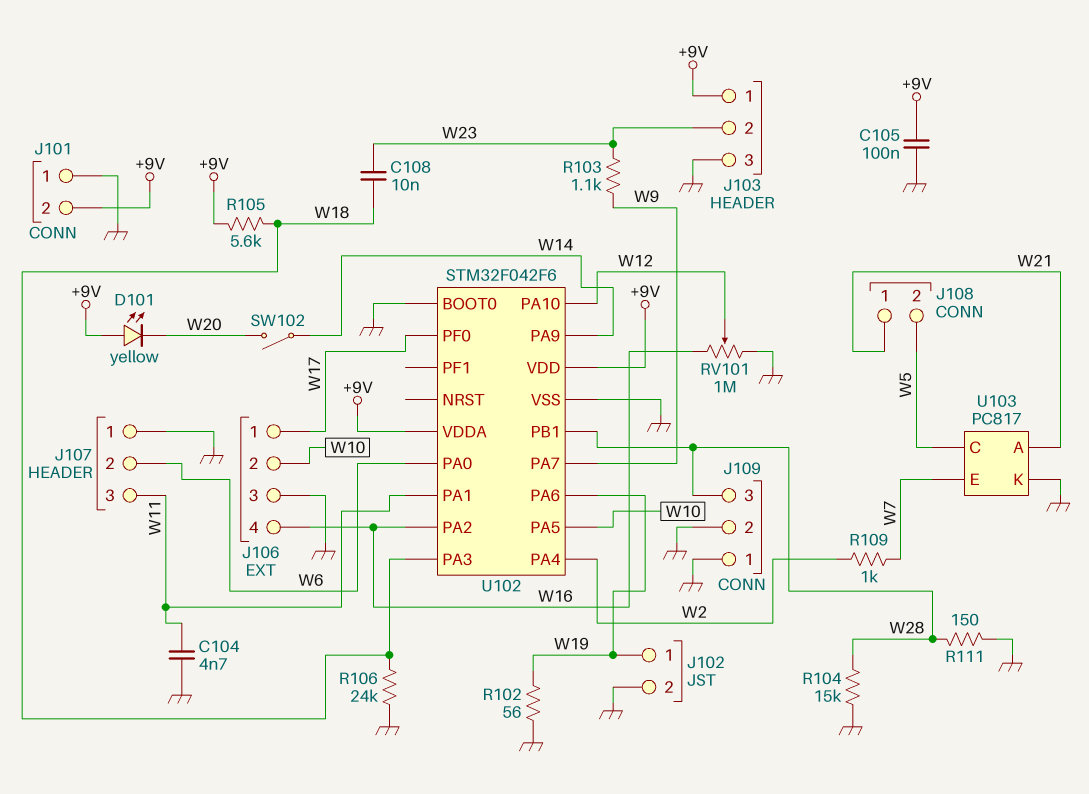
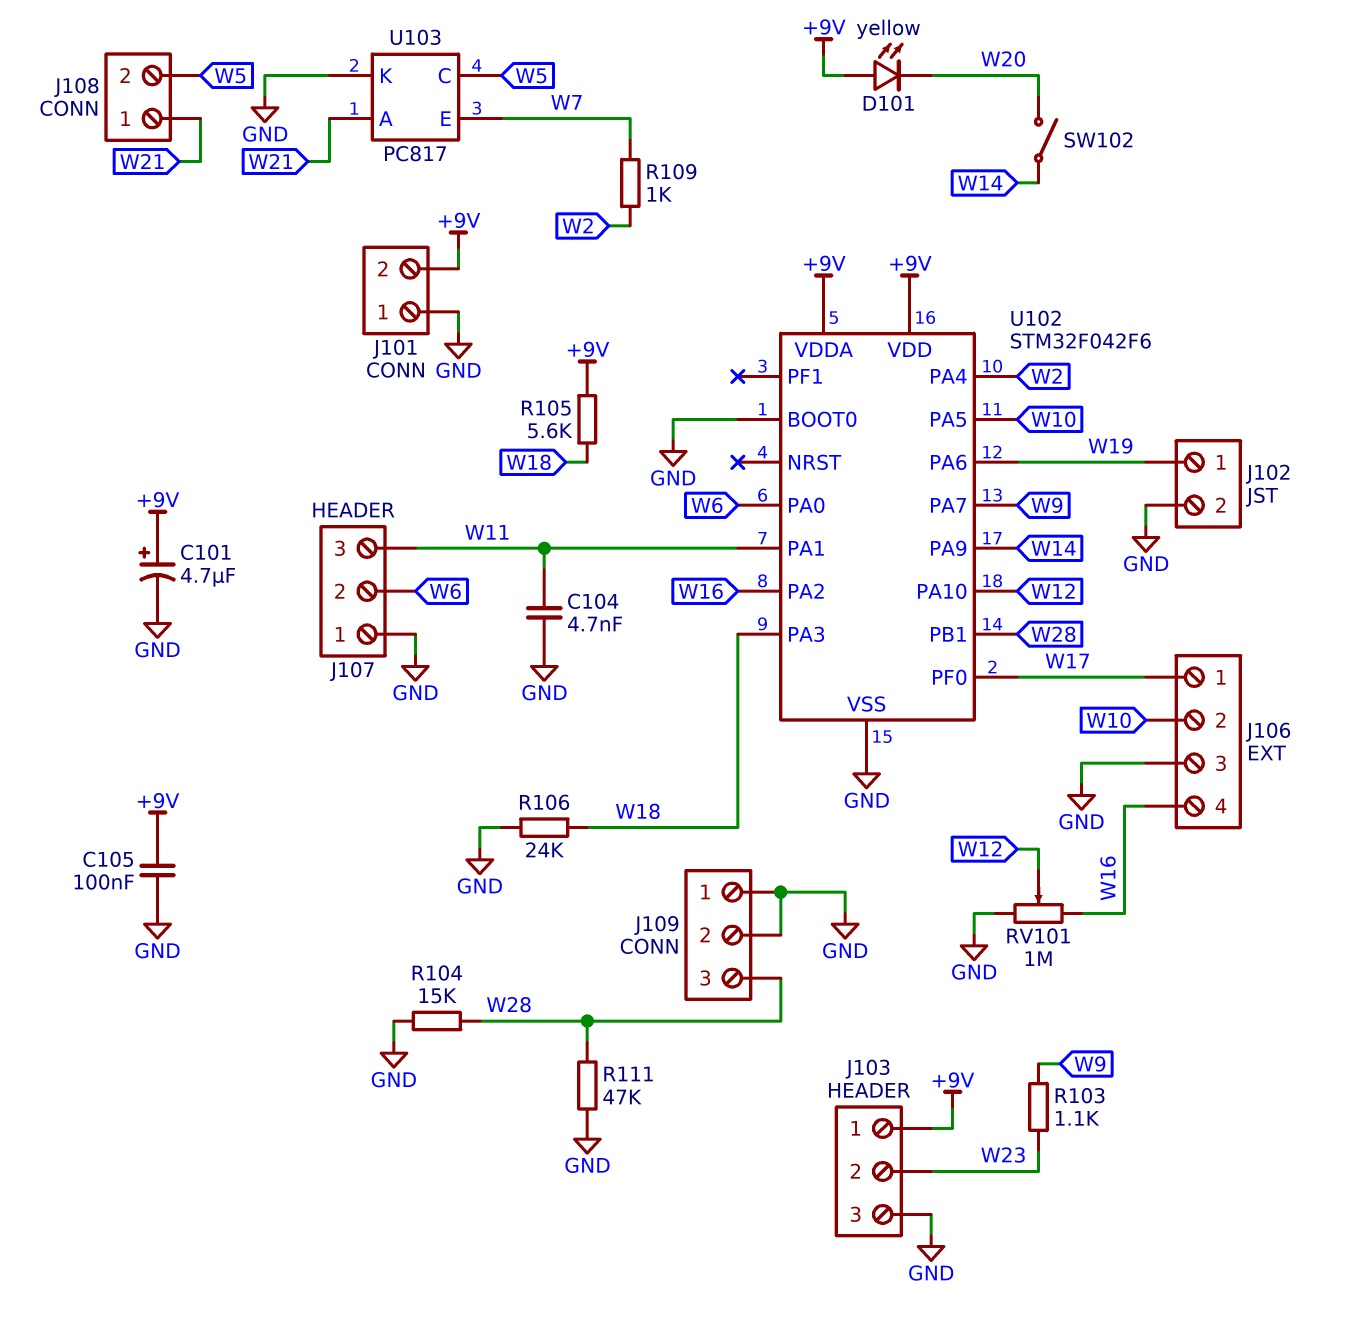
C101: none -> 4.7uF (plus +9V, minus GND)
C108: 10nF (W18, W23) -> none
R102: 56 (GND, W19) -> none
R111: 150 (GND, W28) -> 47k (GND, W28)

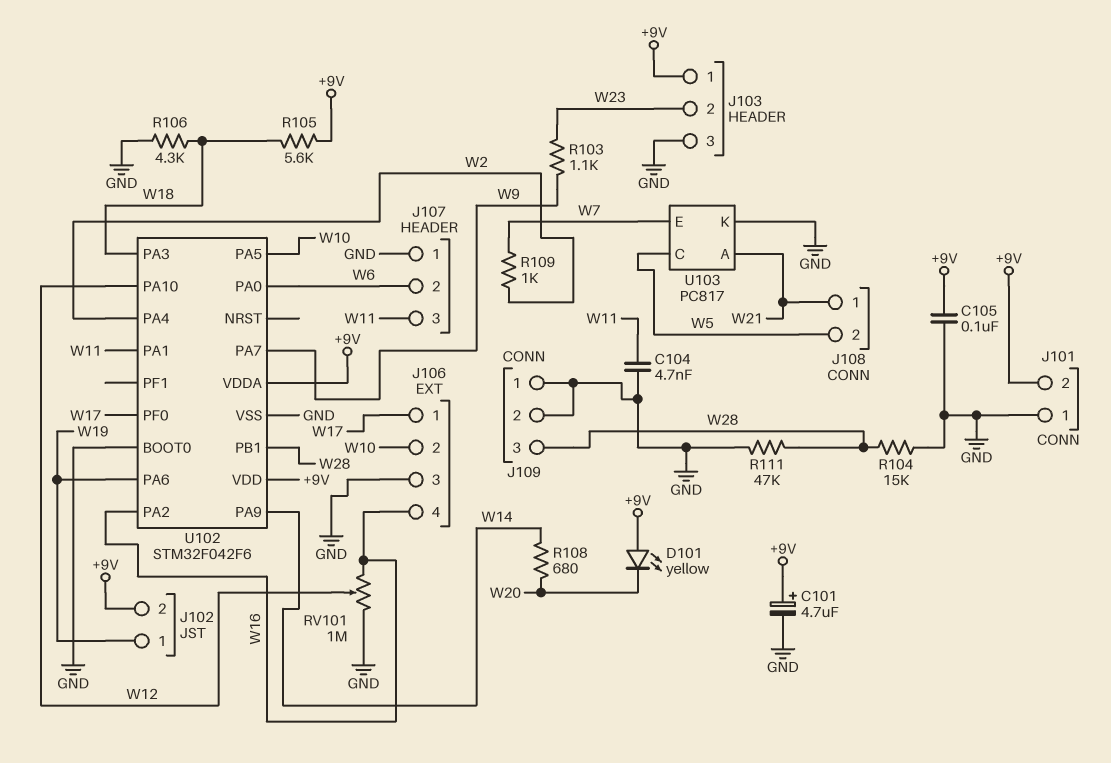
J102 pin 2: GND -> +9V
R106: 24k (GND, W18) -> 4.3k (GND, W18)
R108: none -> 680 (W14, W20)
SW102: switch (W14, W20) -> none

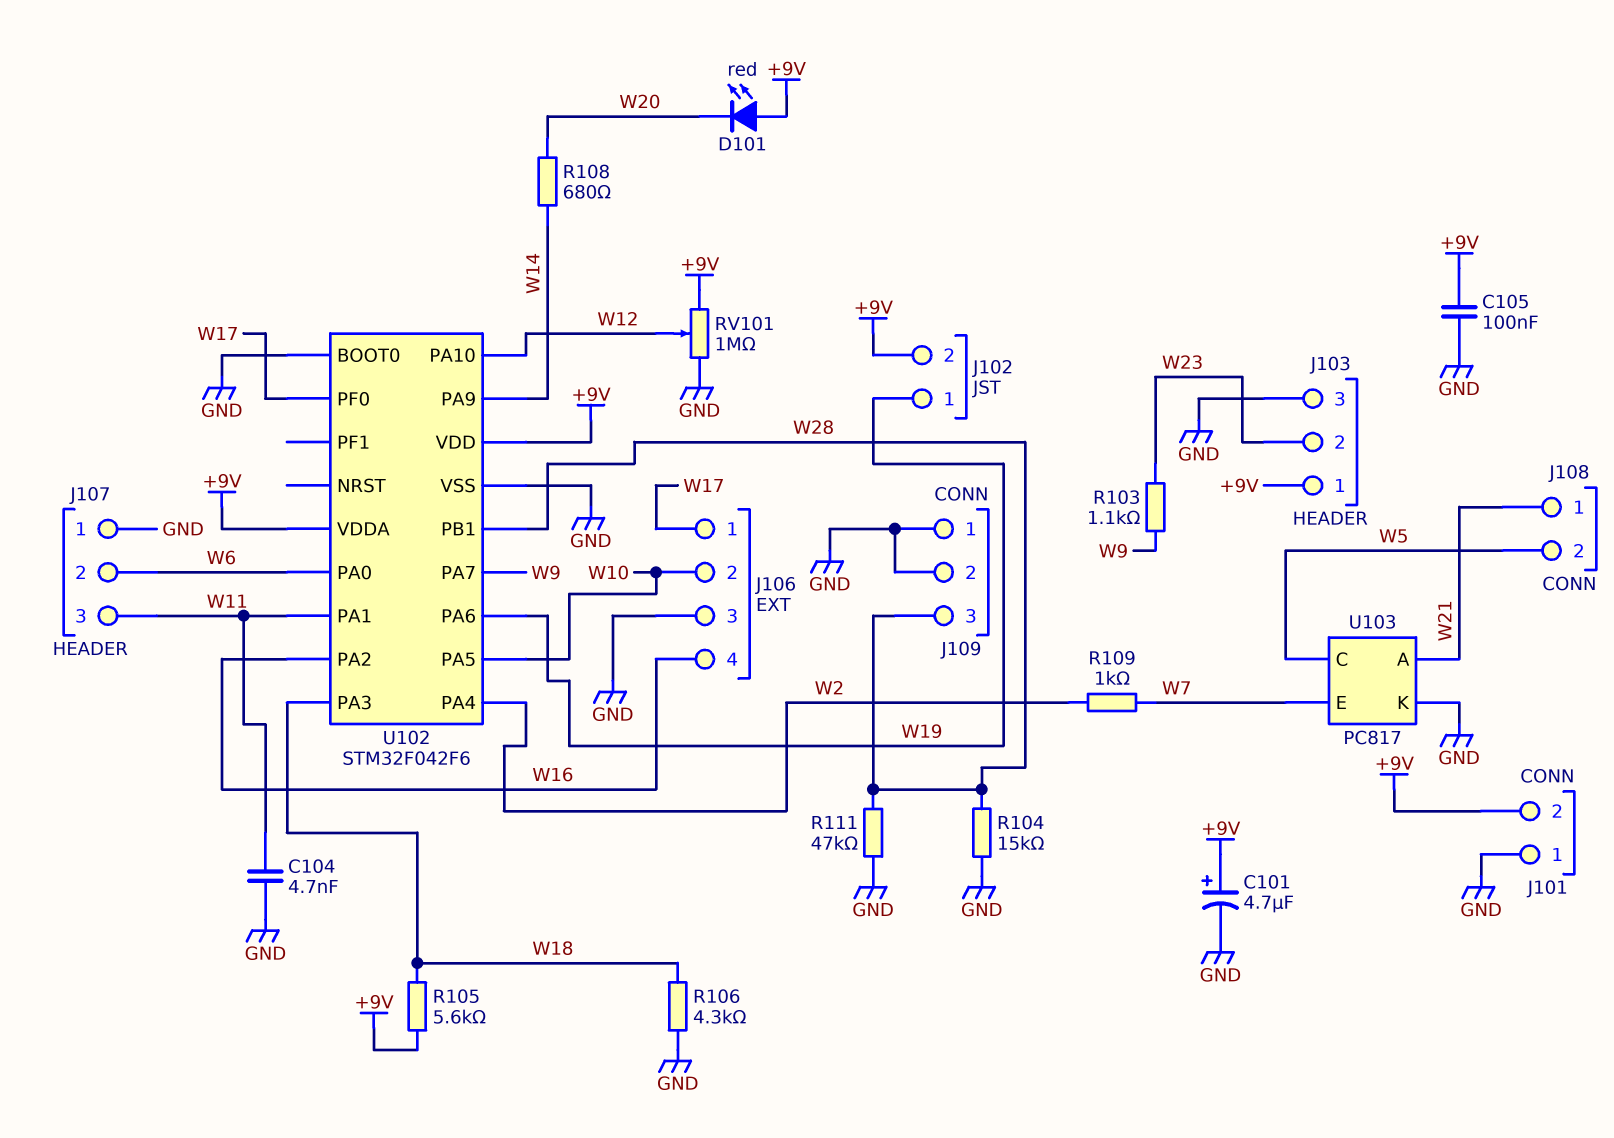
D101: LED yellow (A +9V, K W20) -> LED red (A +9V, K W20)
RV101: 1M (GND, W16, wiper W12) -> 1M (+9V, GND, wiper W12)

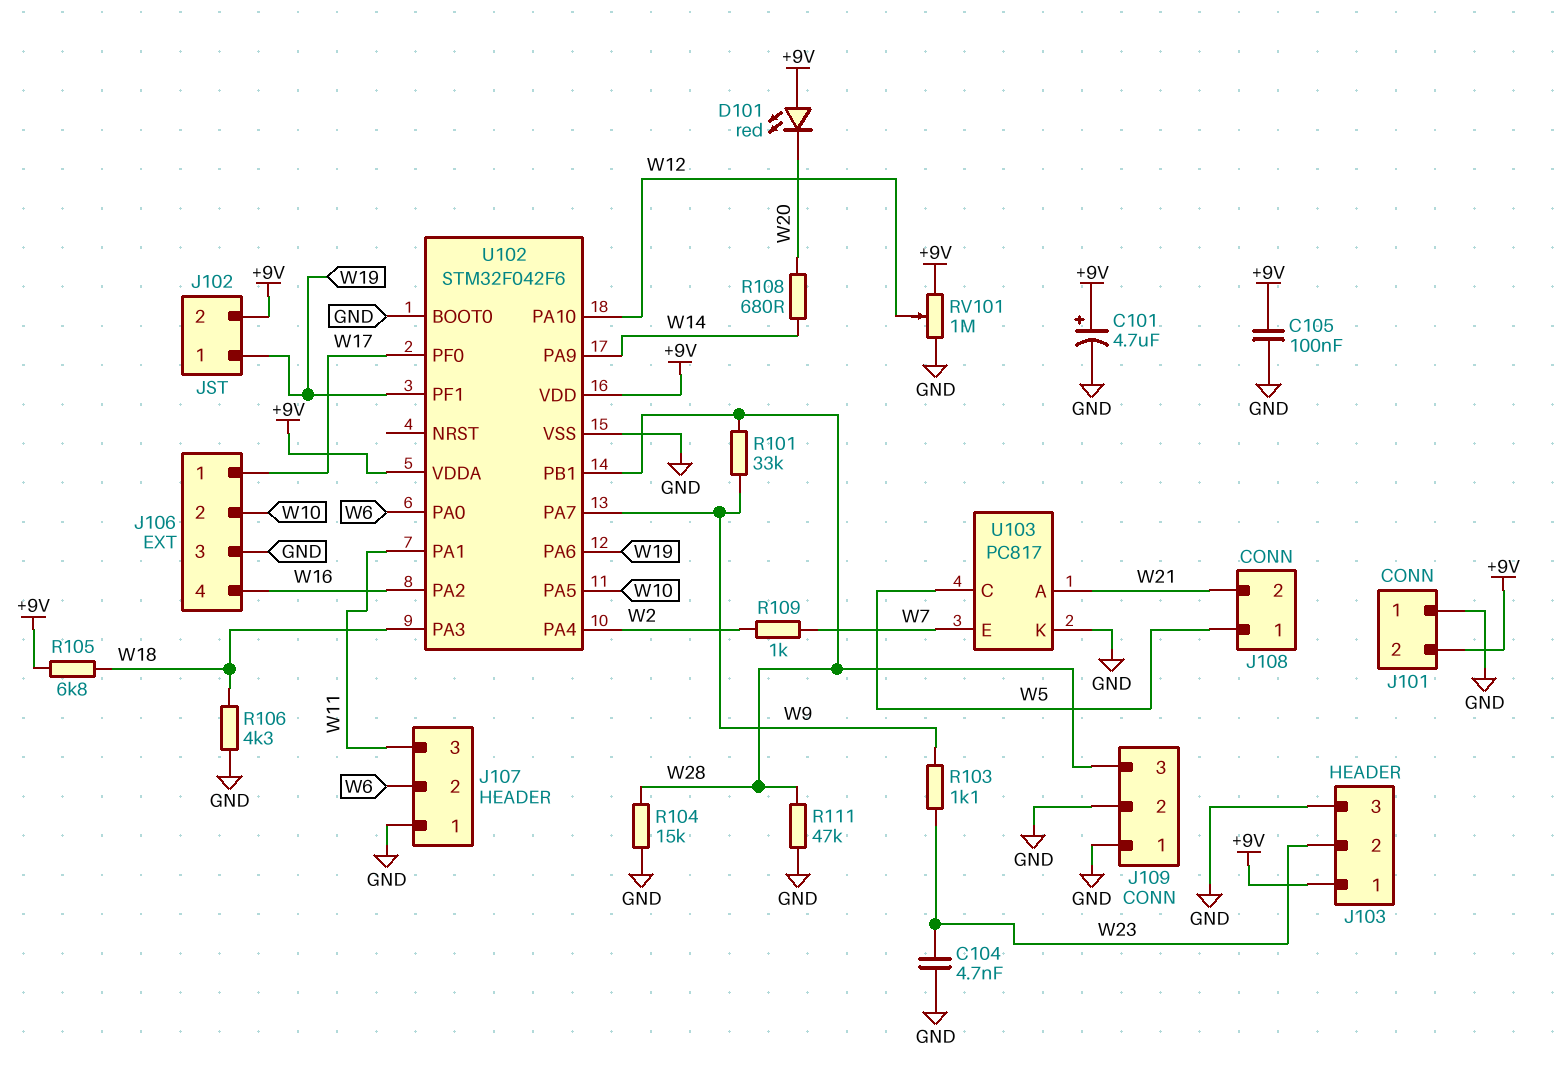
C104: 4.7nF (GND, W11) -> 4.7nF (GND, W23)
J108 pin 1: W21 -> W5
J108 pin 2: W5 -> W21
R101: none -> 33k (W9, W28)
R105: 5.6k (+9V, W18) -> 6.8k (+9V, W18)
U102 pin PF1: none -> W19

